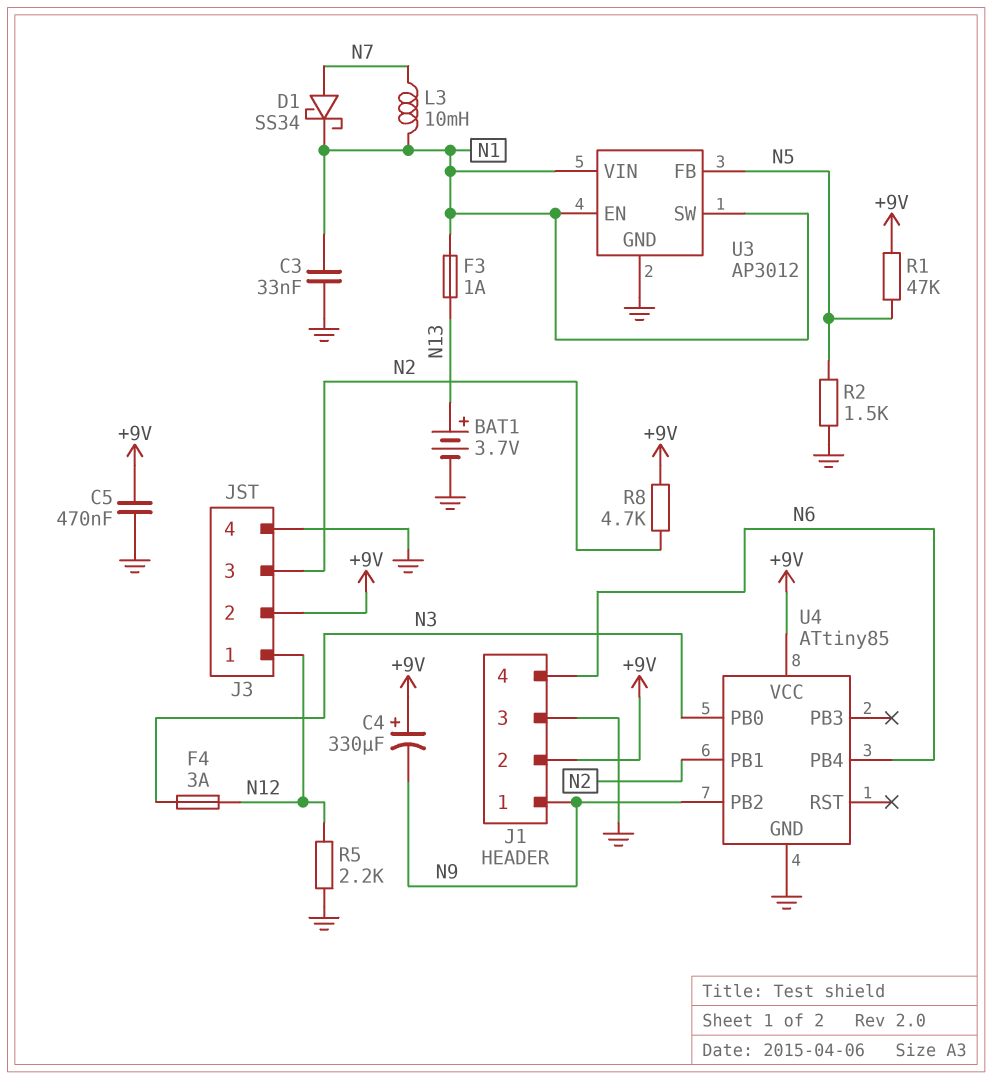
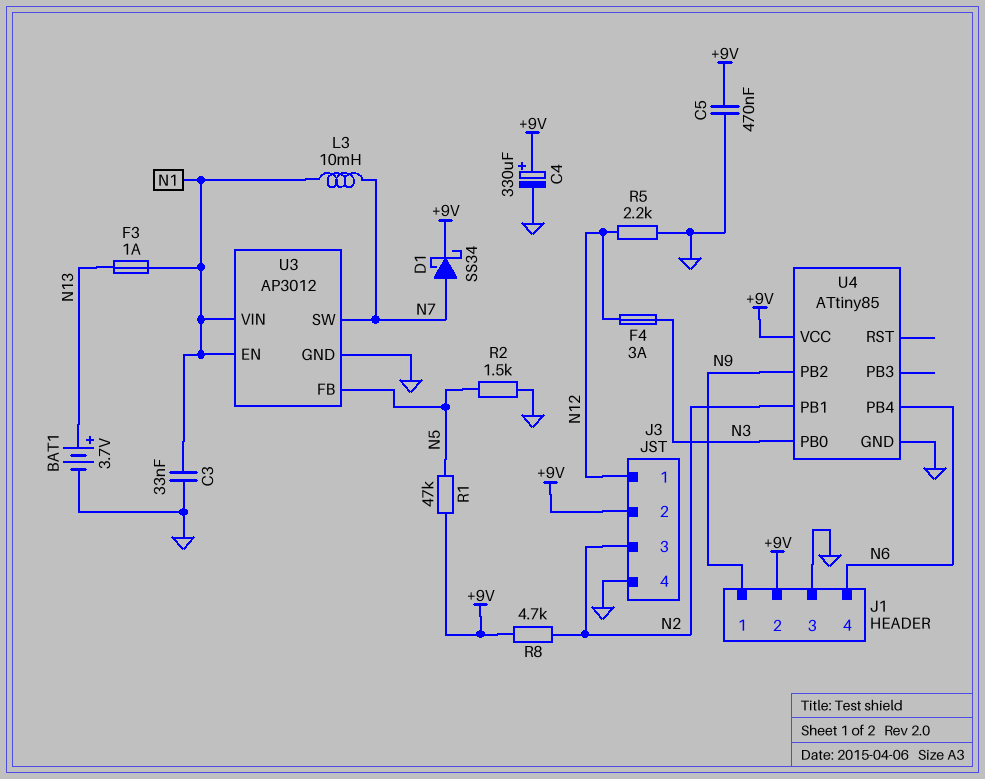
C4: 330uF (plus +9V, minus N9) -> 330uF (plus +9V, minus GND)
D1: schottky SS34 (A N7, K N1) -> schottky SS34 (A N7, K +9V)
U3 pin SW: N1 -> N7

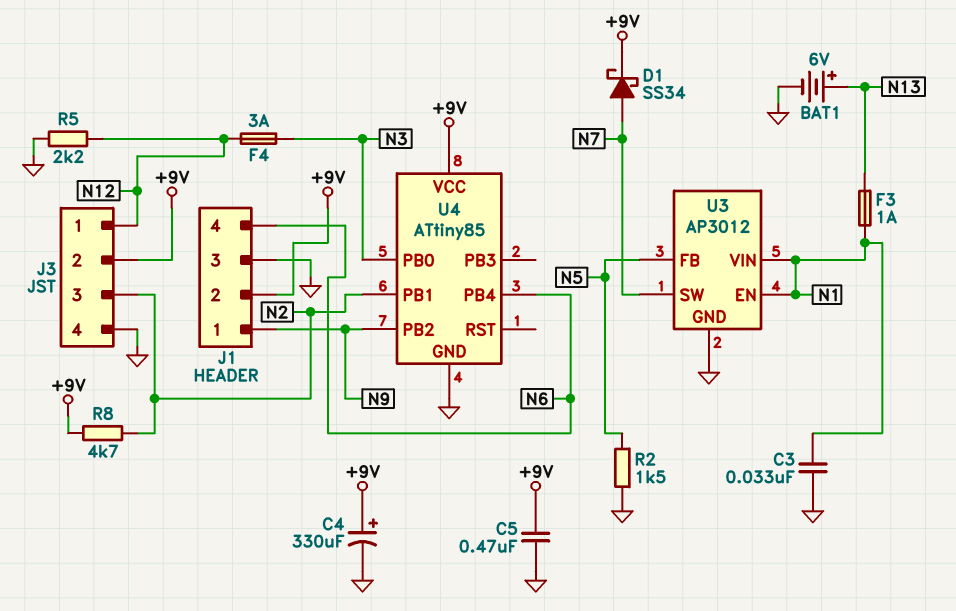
BAT1: 3.7V (plus N13, minus GND) -> 6V (plus N13, minus GND)
L3: 10mH (N1, N7) -> none
R1: 47k (+9V, N5) -> none

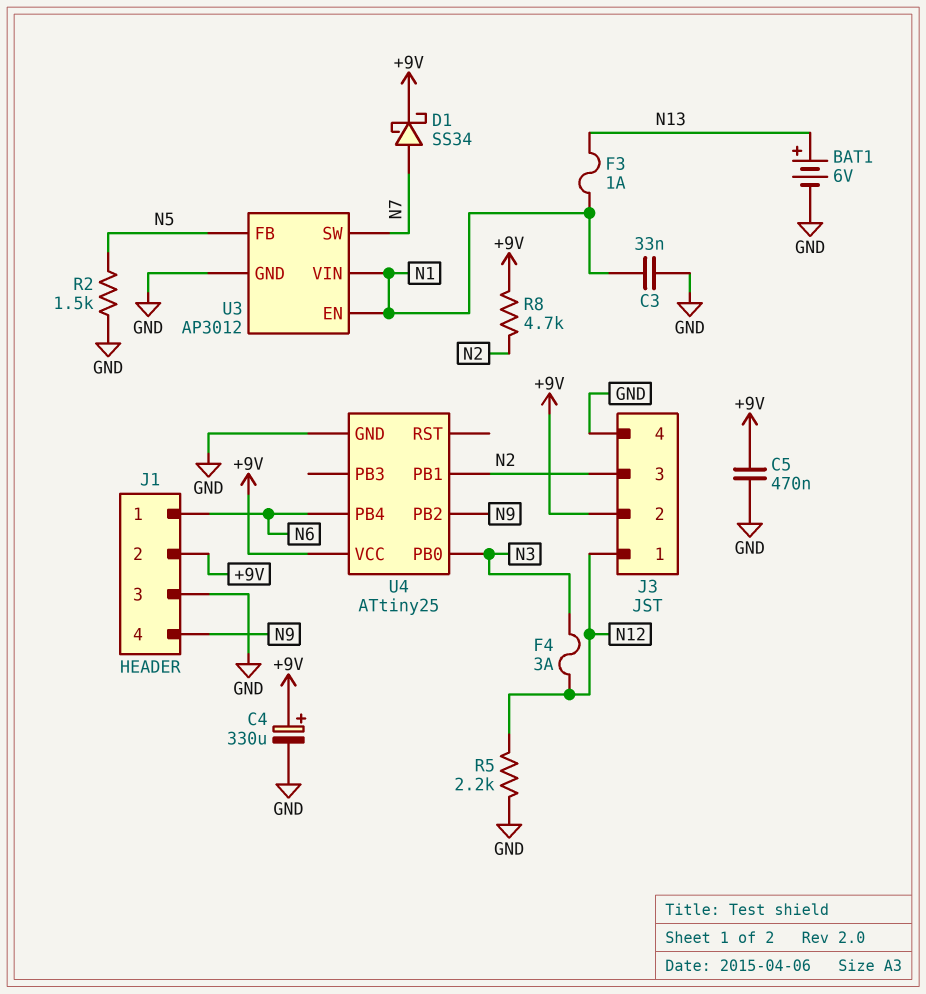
J1 pin 1: N9 -> N6
J1 pin 4: N6 -> N9
U4: ATtiny85 -> ATtiny25

